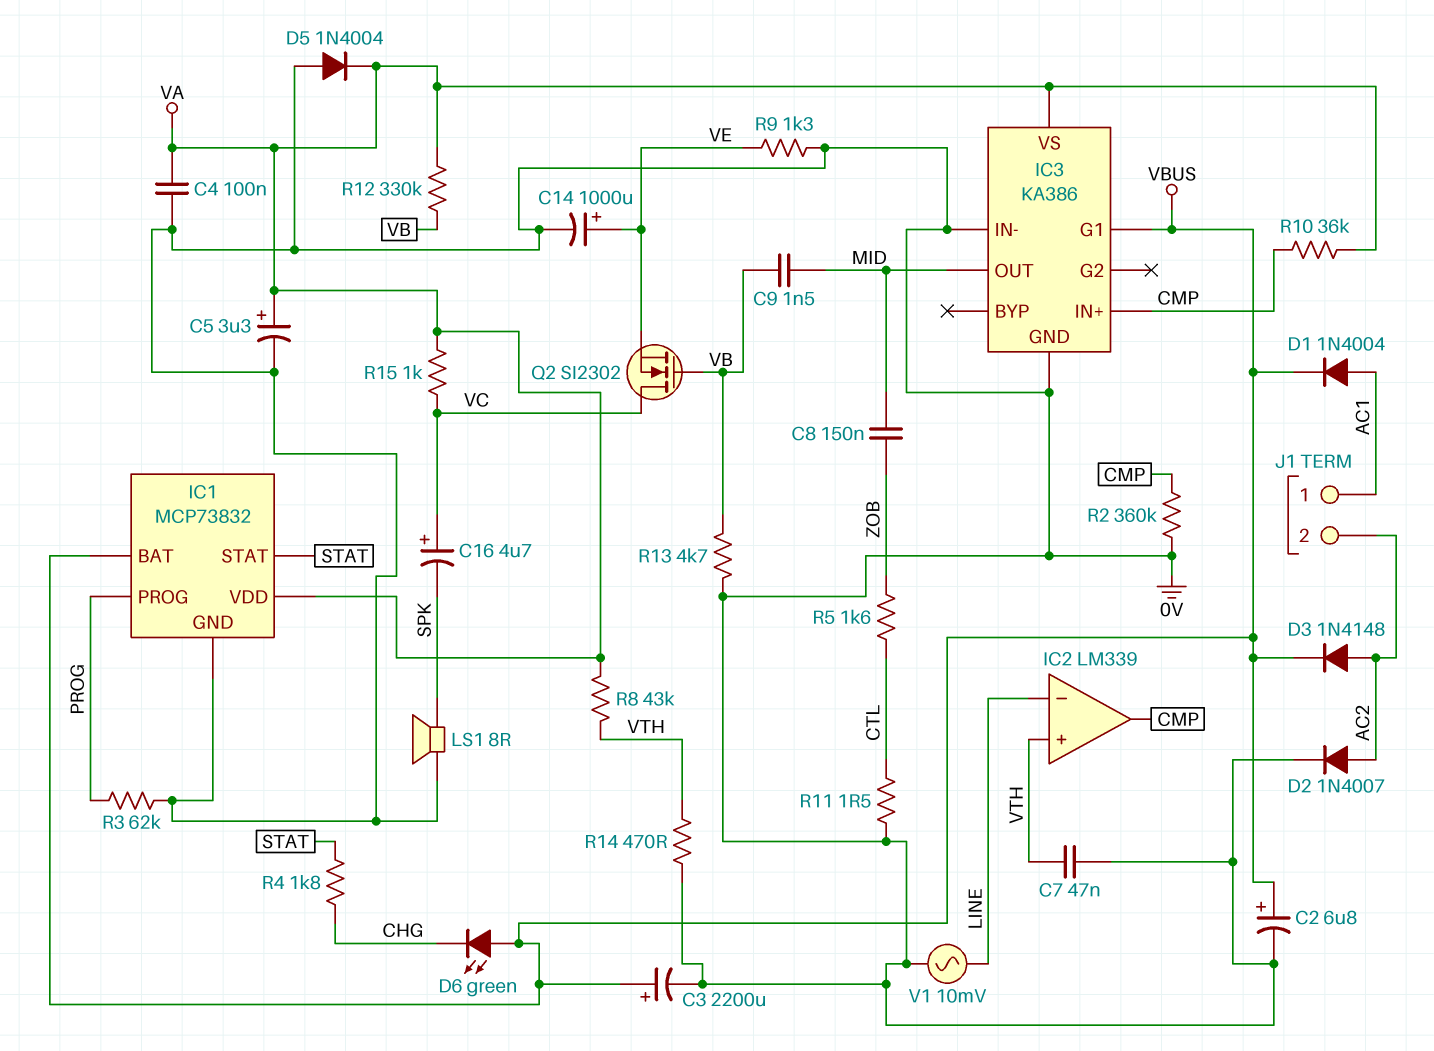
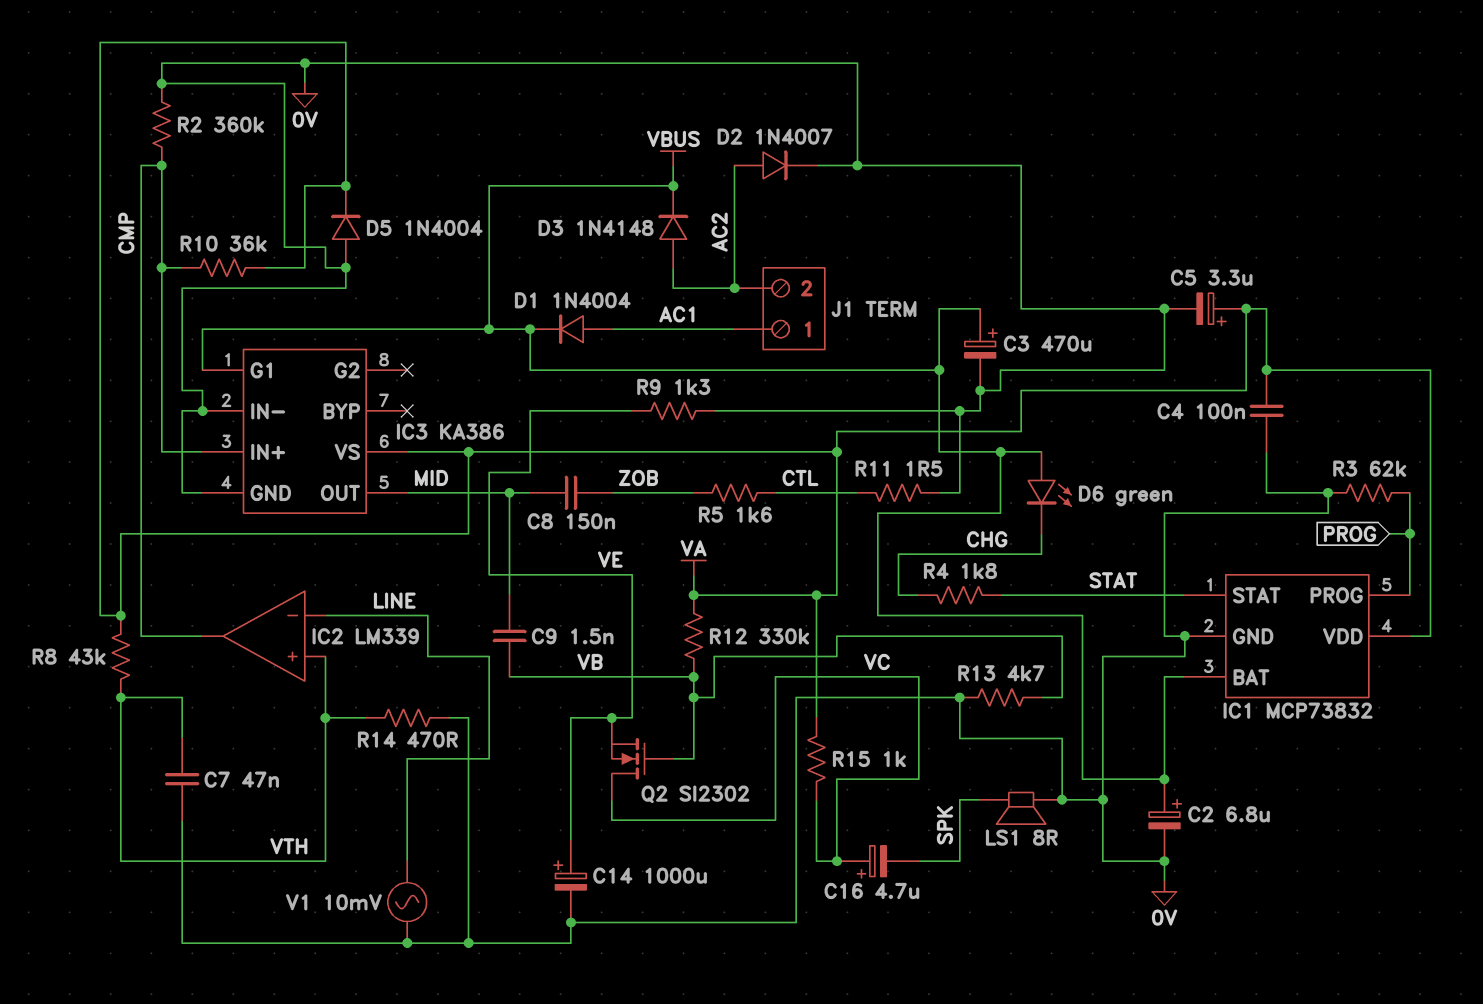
C3: 2200uF (plus VBUS, minus 0V) -> 470uF (plus VBUS, minus 0V)

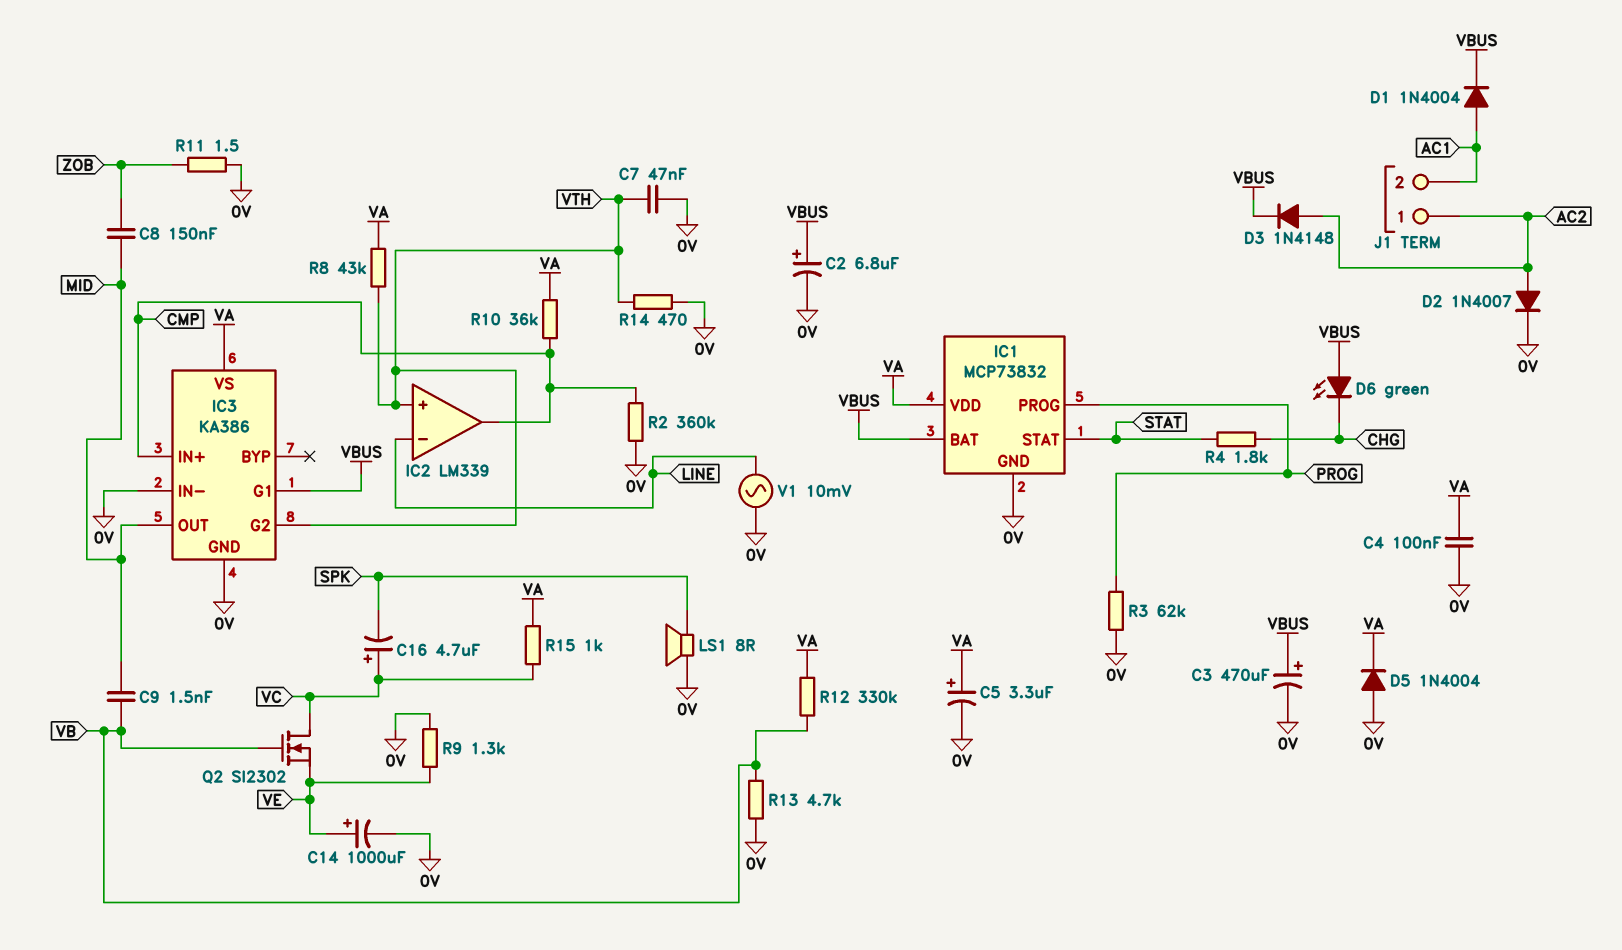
IC3 pin G2: none -> VTH
J1 pin 1: AC1 -> AC2
J1 pin 2: AC2 -> AC1
R5: 1.6k (CTL, ZOB) -> none
R11: 1.5 (0V, CTL) -> 1.5 (0V, ZOB)

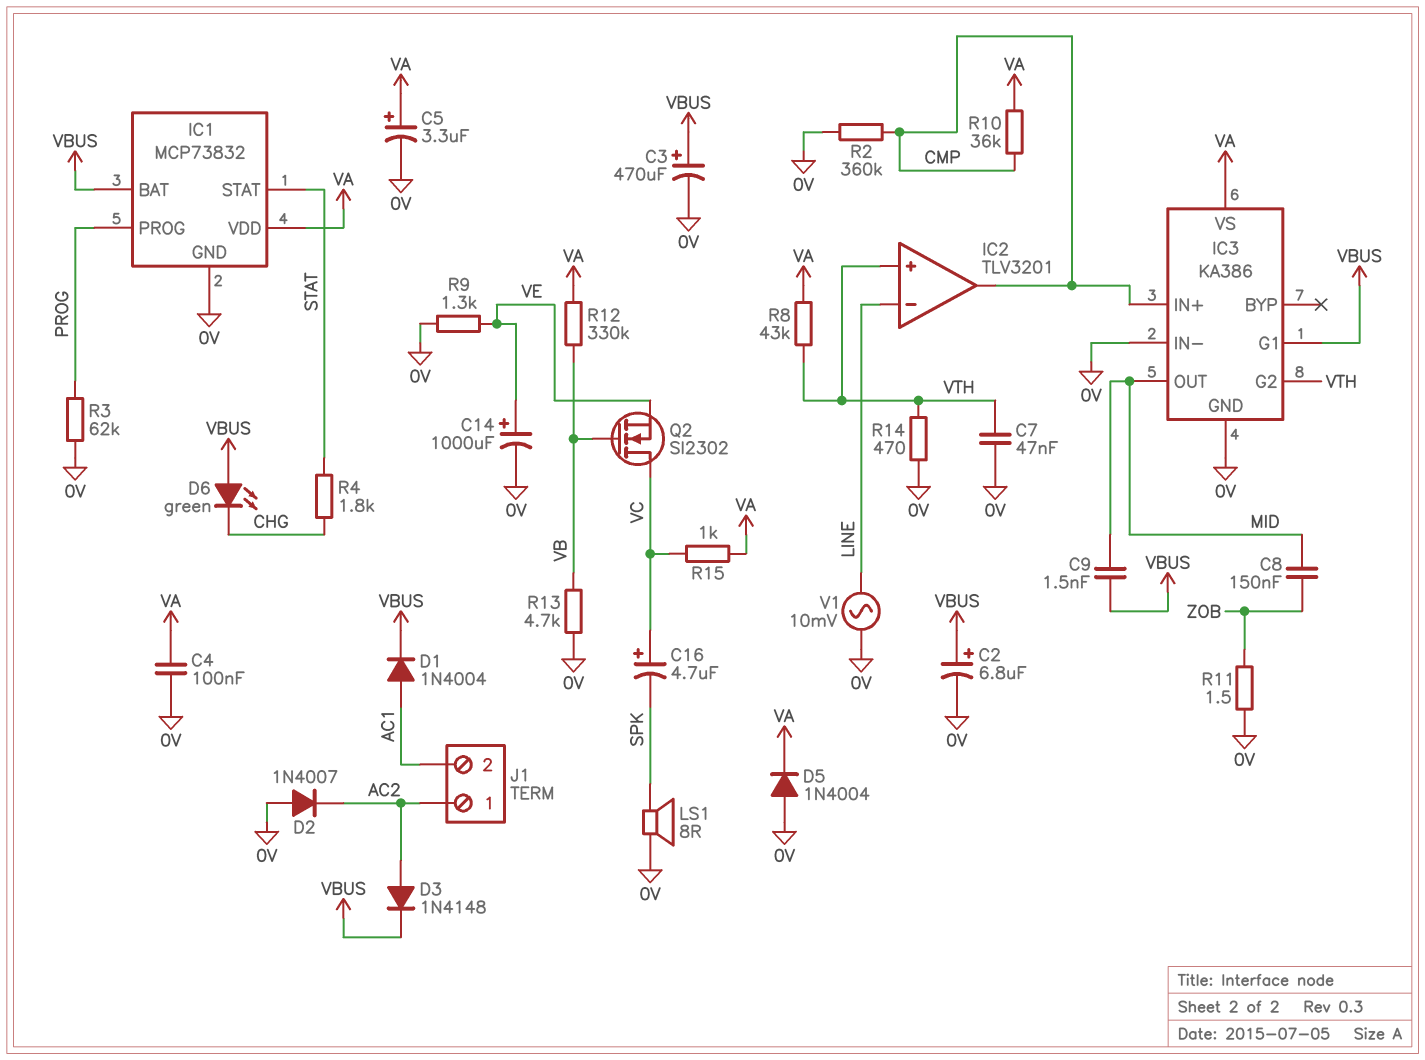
C9: 1.5nF (MID, VB) -> 1.5nF (MID, VBUS)
D2: diode 1N4007 (A AC2, K 0V) -> diode 1N4007 (A 0V, K AC2)
IC2: LM339 -> TLV3201

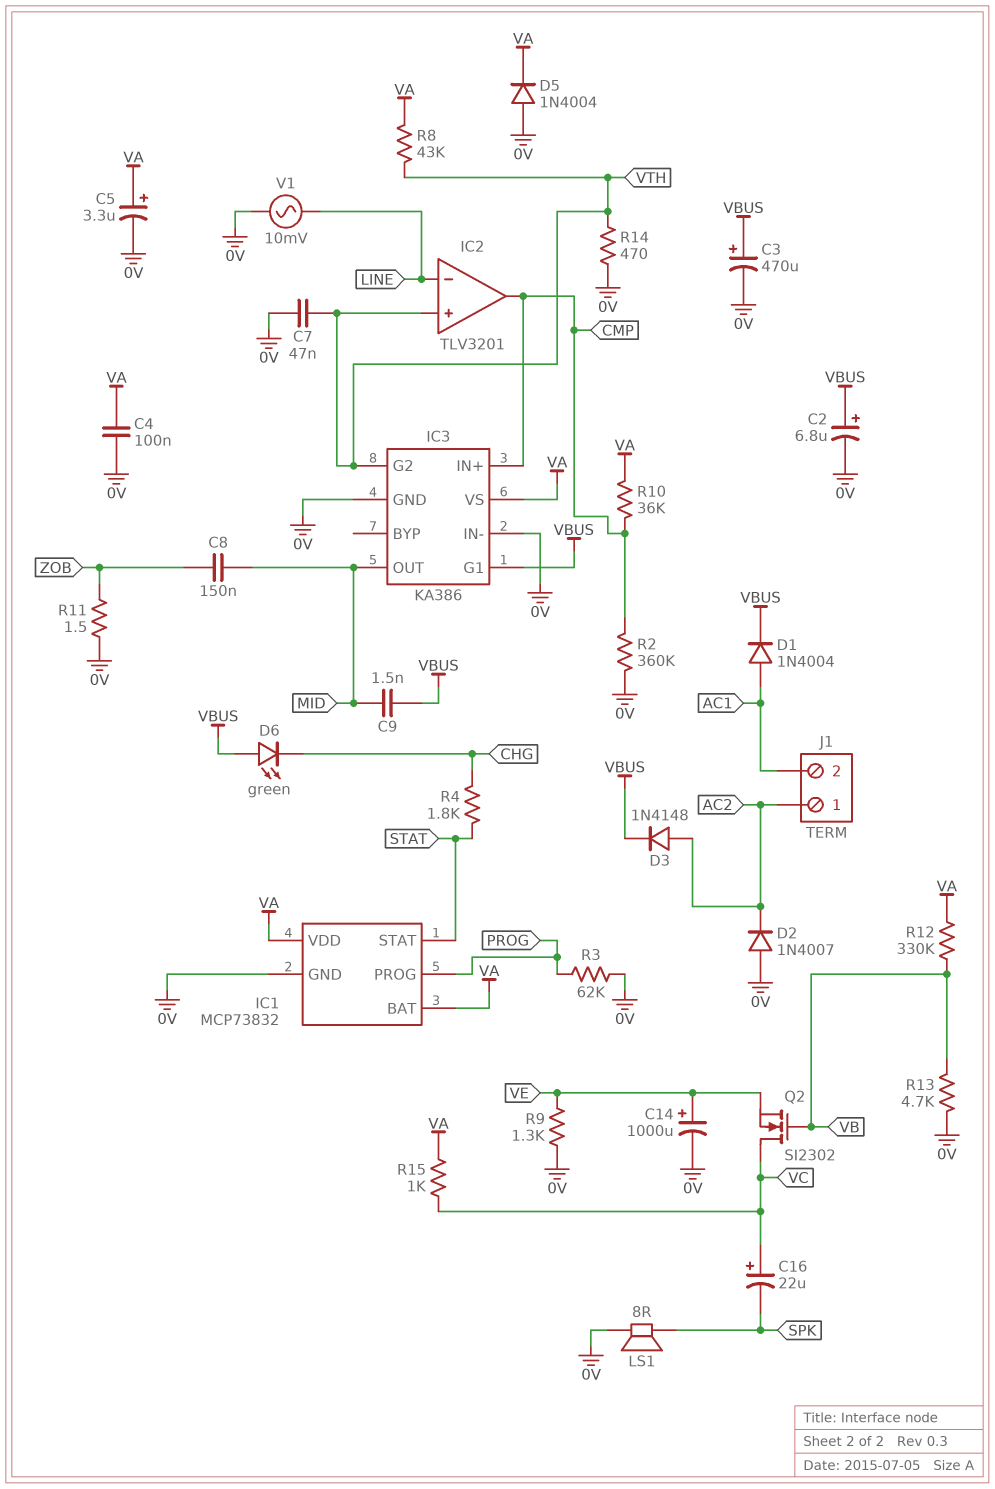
C16: 4.7uF (plus VC, minus SPK) -> 22uF (plus VC, minus SPK)
IC1 pin BAT: VBUS -> VA

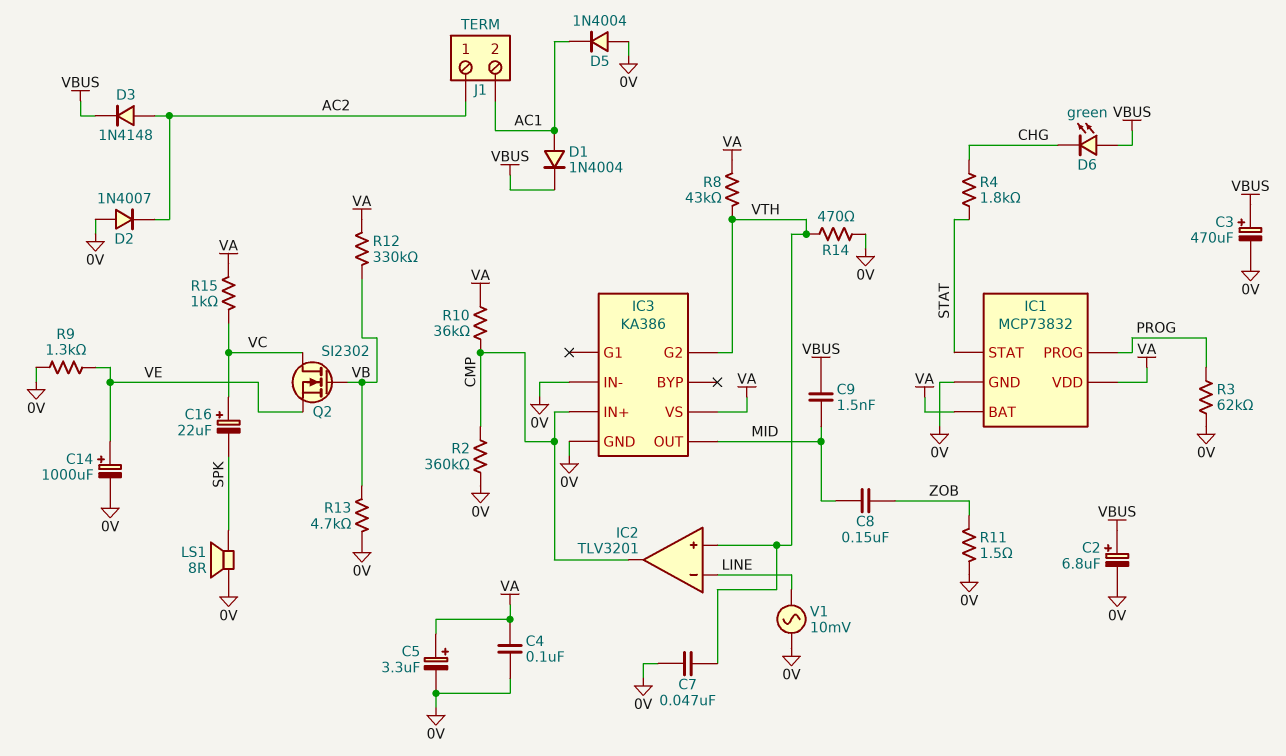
D5: diode 1N4004 (A 0V, K VA) -> diode 1N4004 (A 0V, K AC1)
IC3 pin G1: VBUS -> none

